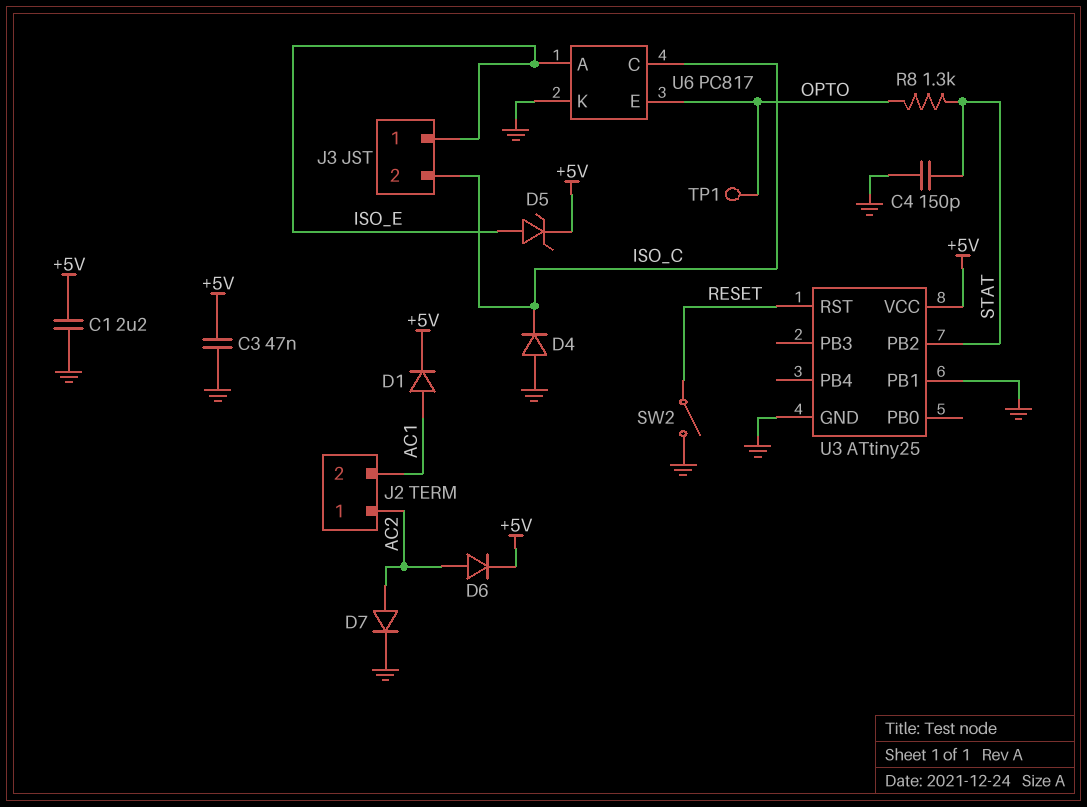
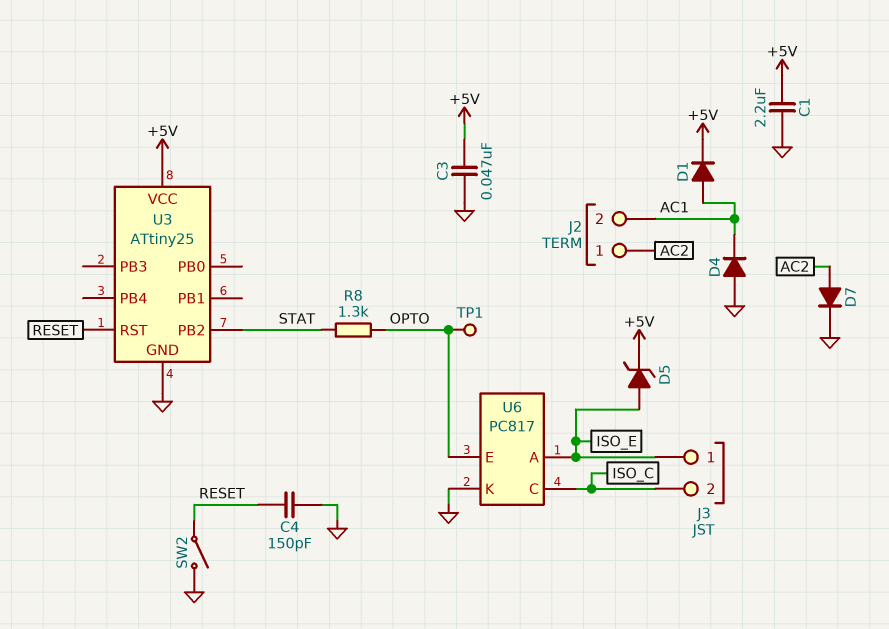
C4: 150pF (GND, STAT) -> 150pF (GND, RESET)
D4: diode (A GND, K ISO_C) -> diode (A GND, K AC1)
D6: diode (A AC2, K +5V) -> none
U3 pin PB1: GND -> none

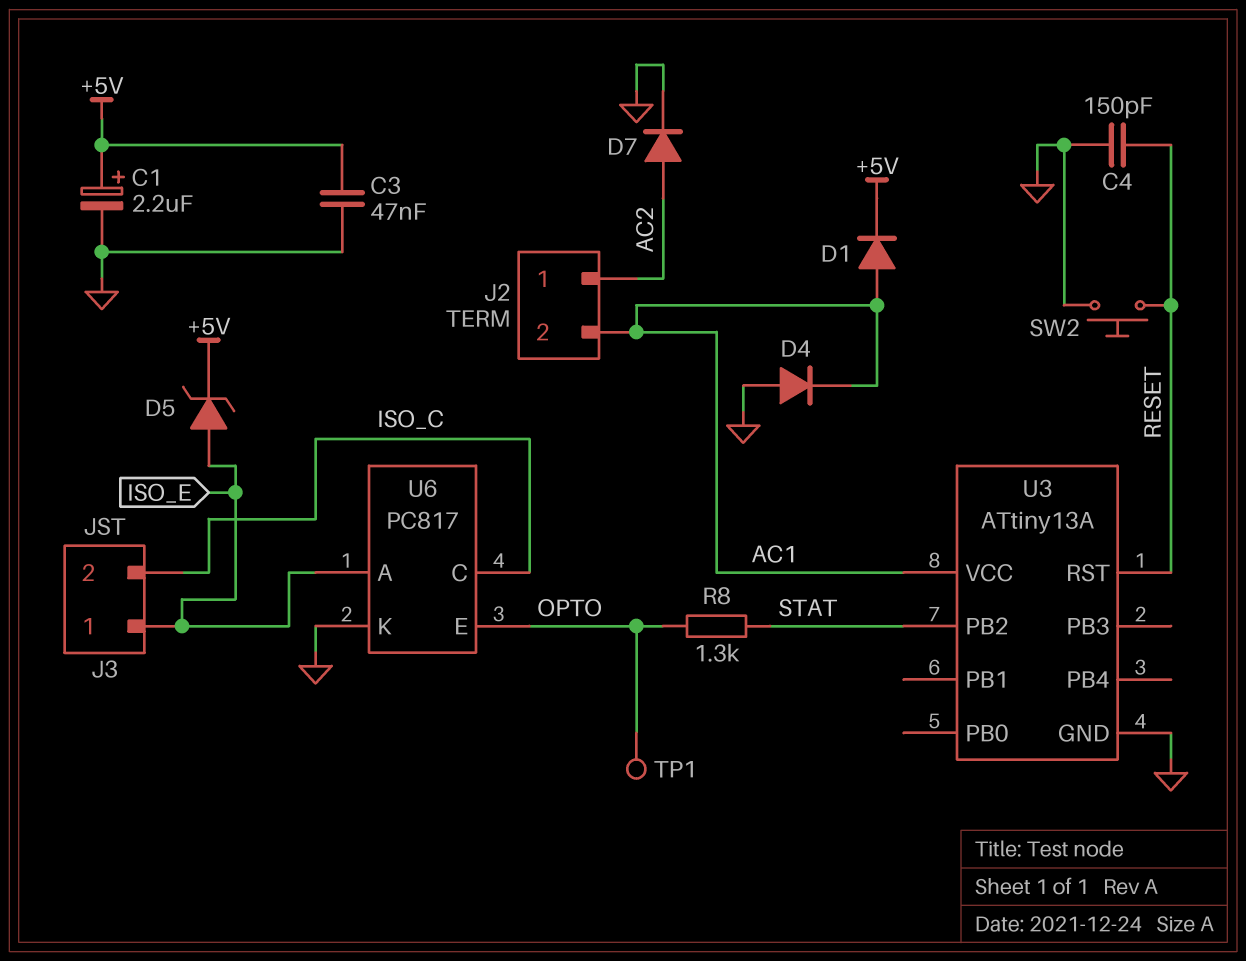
C1: 2.2uF (+5V, GND) -> 2.2uF (plus +5V, minus GND)
SW2: switch (GND, RESET) -> button (GND, RESET)
U3: ATtiny25 -> ATtiny13A
U3 pin VCC: +5V -> AC1

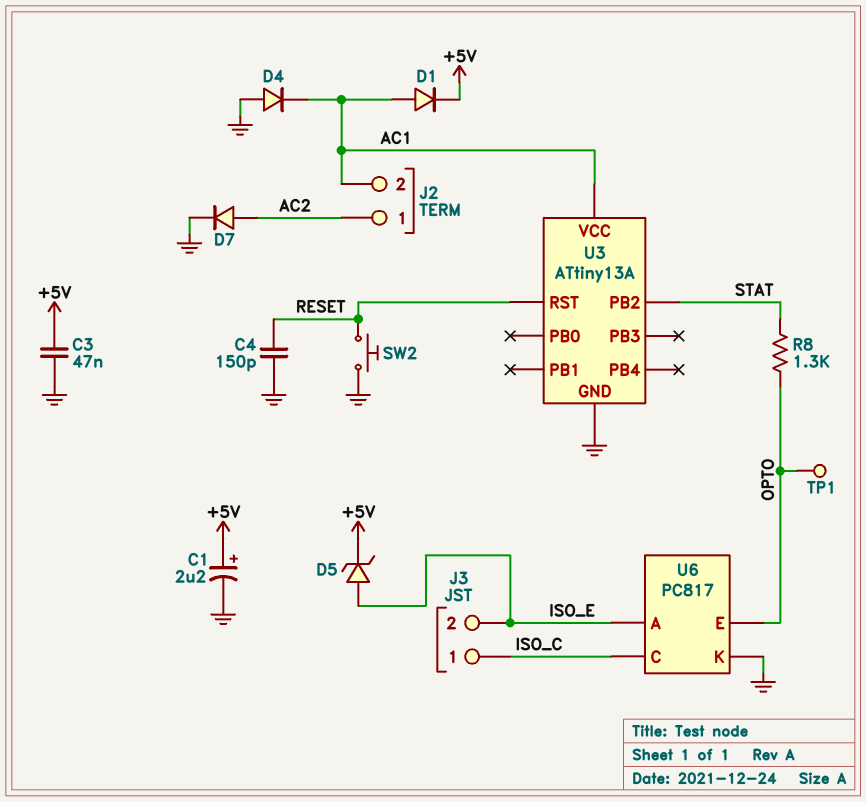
J3 pin 1: ISO_E -> ISO_C
J3 pin 2: ISO_C -> ISO_E

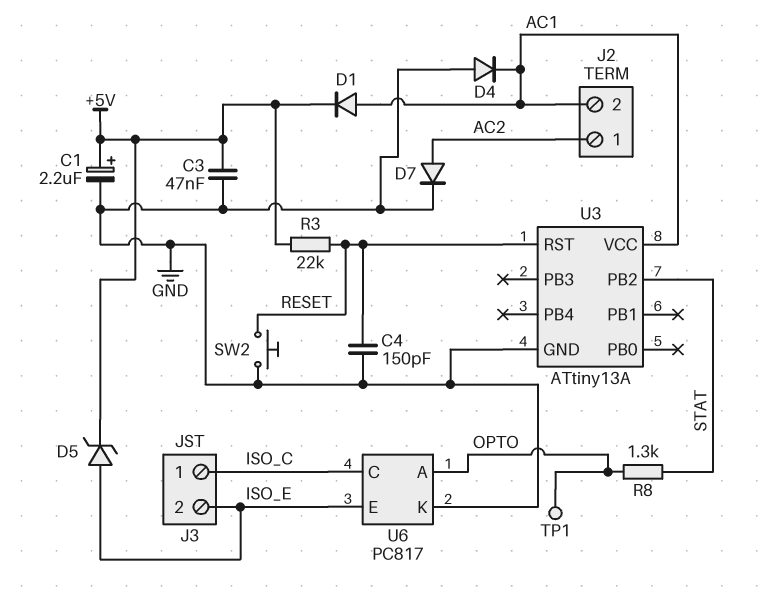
R3: none -> 22k (+5V, RESET)
U6 pin A: ISO_E -> OPTO
U6 pin E: OPTO -> ISO_E

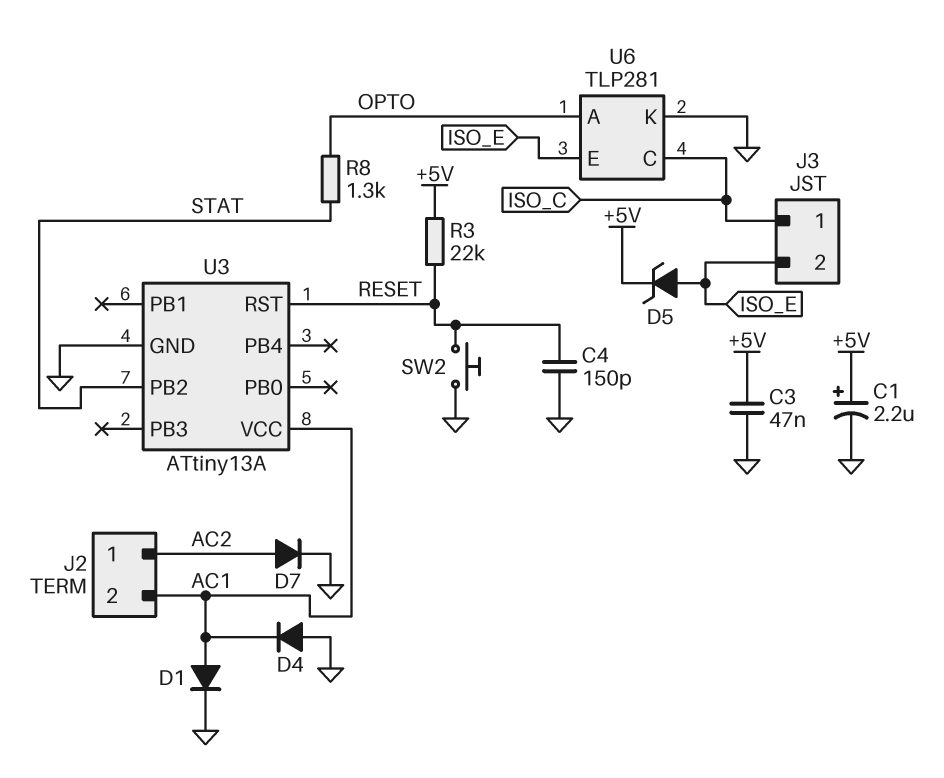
D1: diode (A AC1, K +5V) -> diode (A AC1, K GND)
TP1: test point (OPTO) -> none
U6: PC817 -> TLP281

